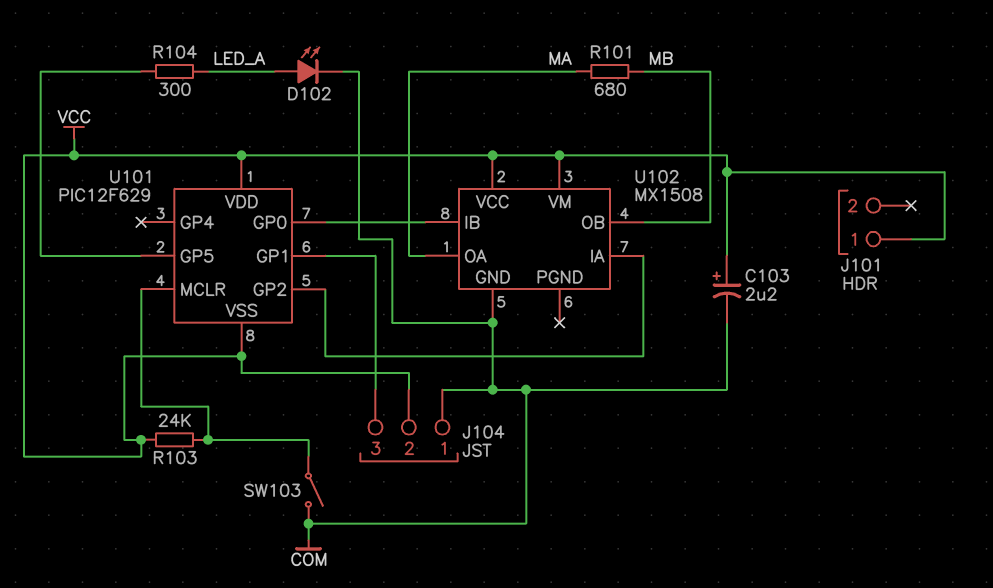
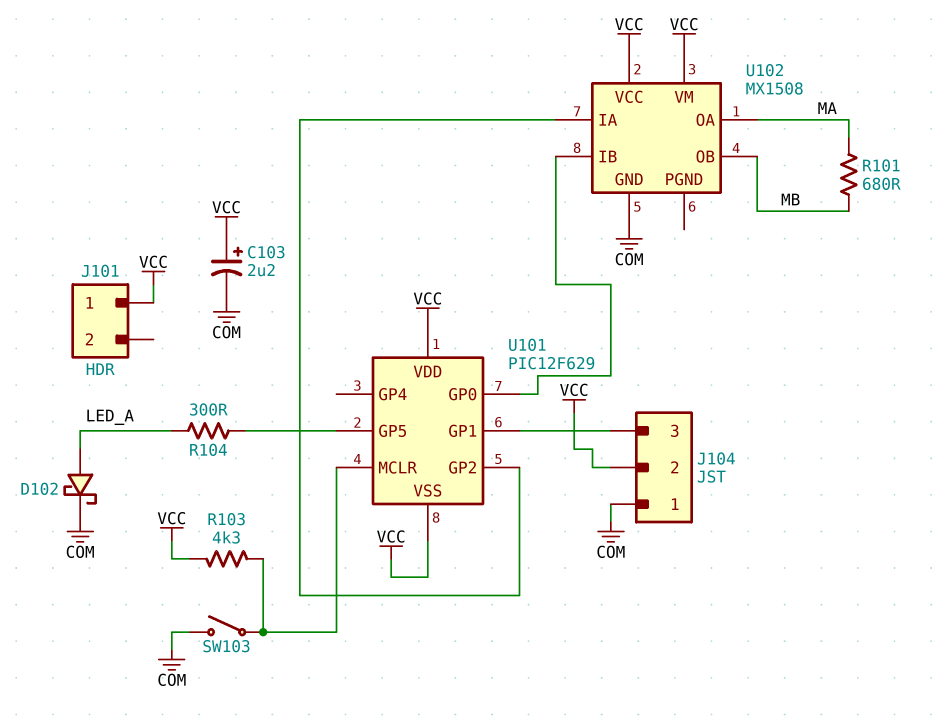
D102: LED (A LED_A, K COM) -> schottky (A LED_A, K COM)
R103: 24k (U101/MCLR, VCC) -> 4.3k (U101/MCLR, VCC)

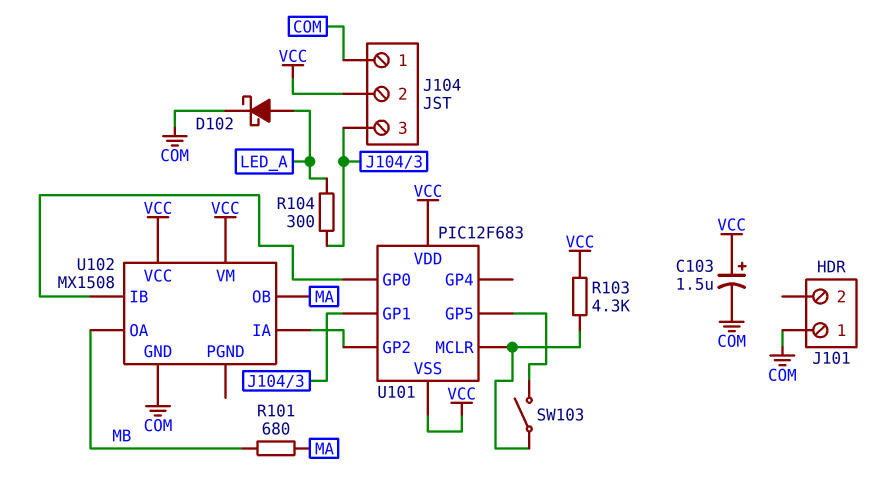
C103: 2.2uF (plus VCC, minus COM) -> 1.5uF (plus VCC, minus COM)
J101 pin 1: VCC -> COM
R104: 300 (LED_A, U101/GP5) -> 300 (J104/3, LED_A)
SW103: switch (COM, U101/MCLR) -> switch (U101/GP5, U101/MCLR)
U101: PIC12F629 -> PIC12F683
U102 pin OA: MA -> MB
U102 pin OB: MB -> MA

